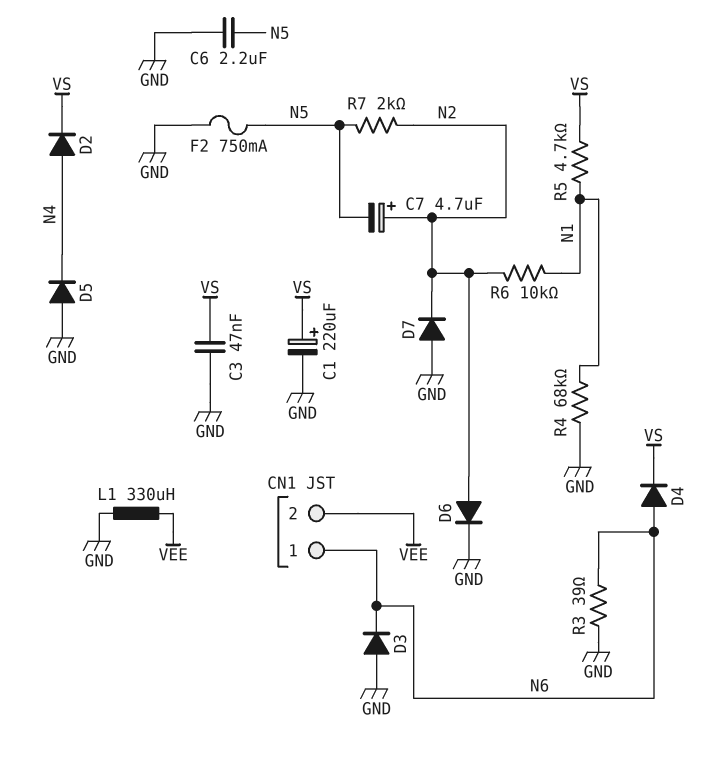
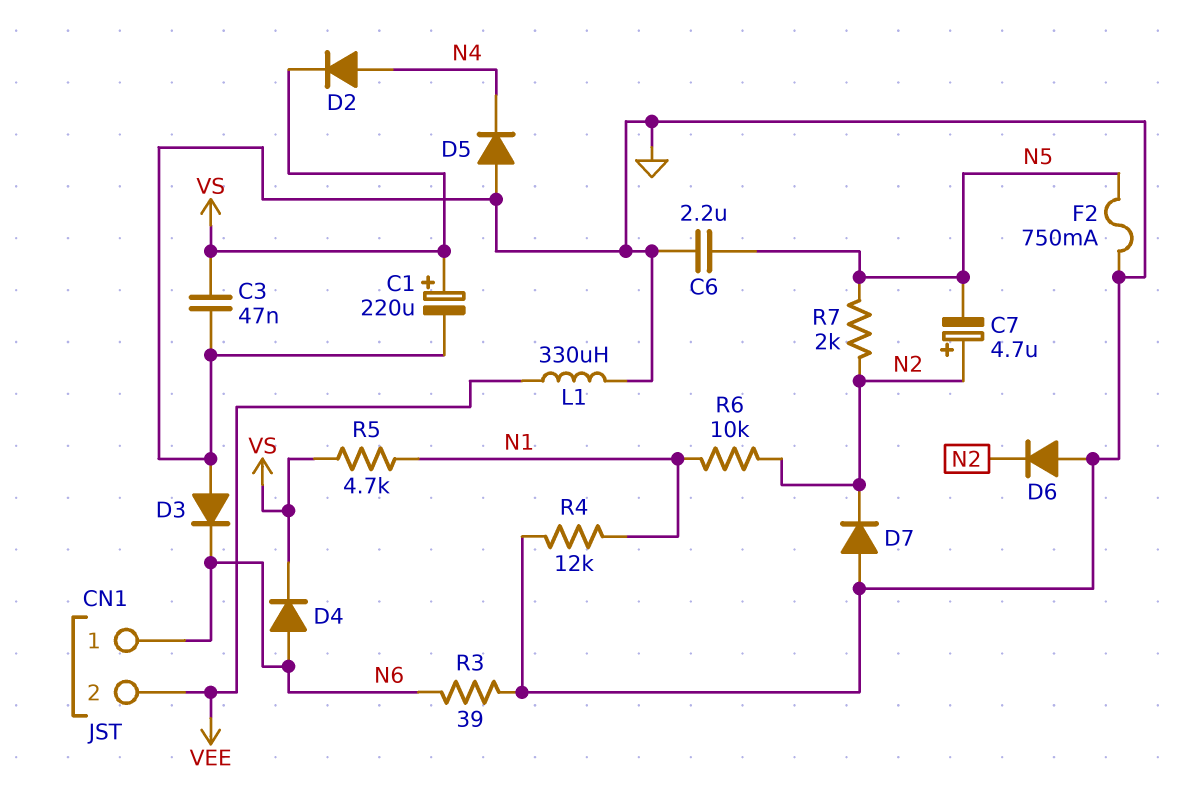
D6: diode (A N2, K GND) -> diode (A GND, K N2)
R4: 68k (GND, N1) -> 12k (GND, N1)

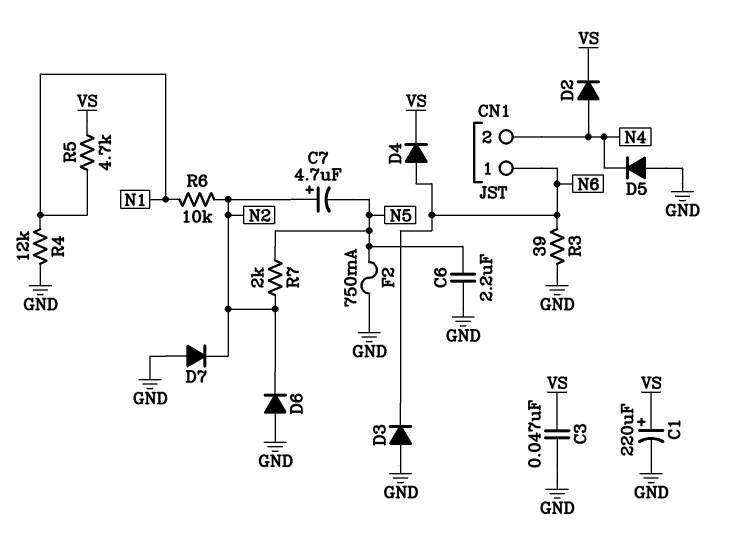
CN1 pin 2: VEE -> N4
L1: 330uH (GND, VEE) -> none

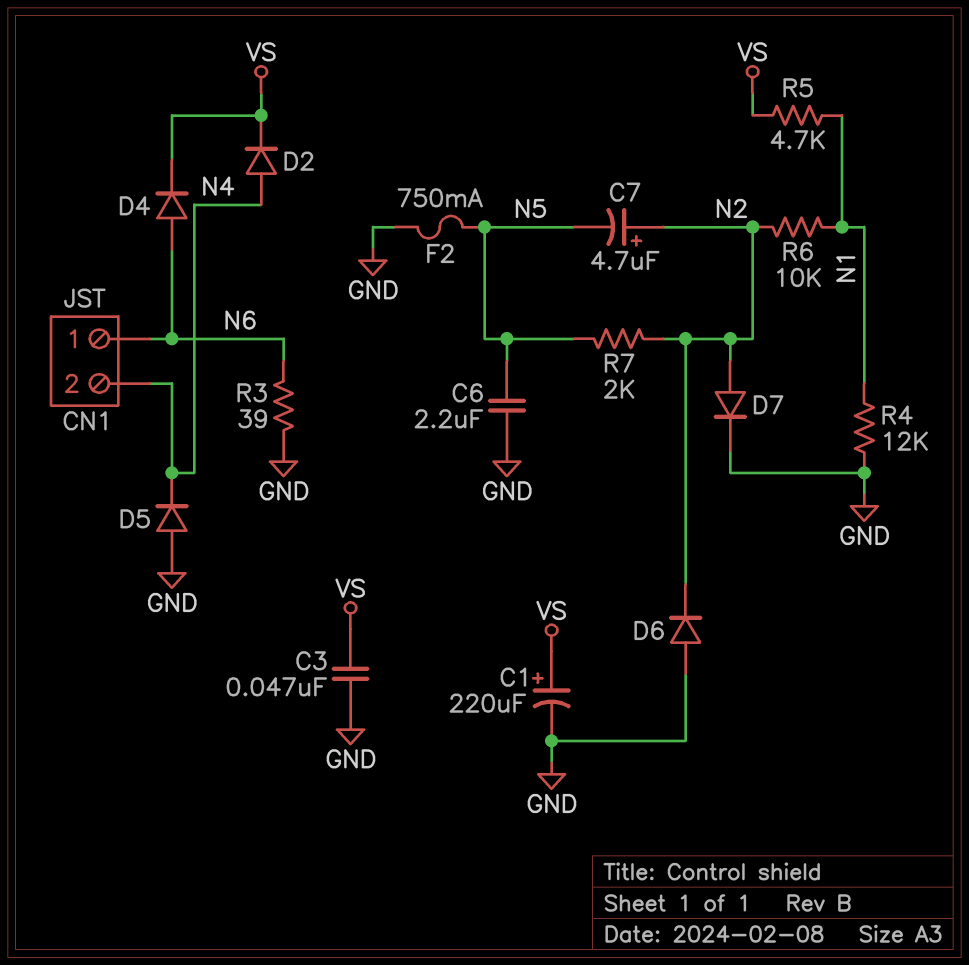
D3: diode (A GND, K N6) -> none
D7: diode (A GND, K N2) -> diode (A N2, K GND)

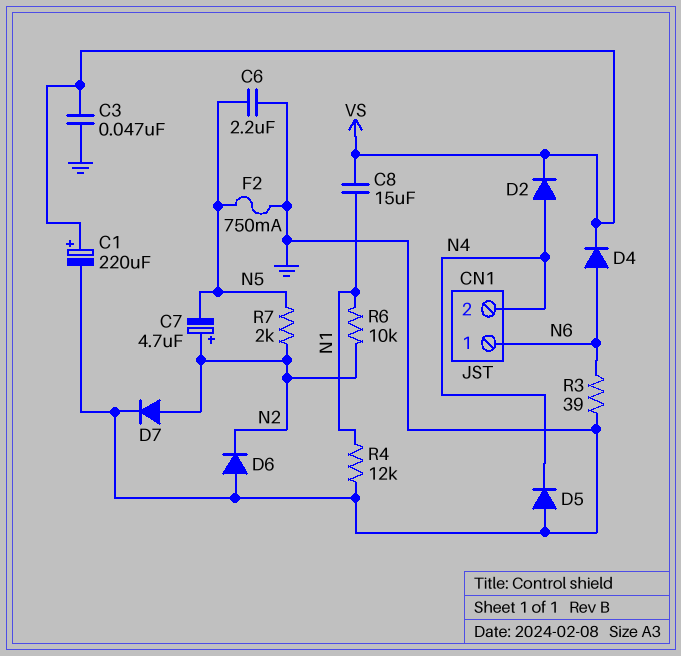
C8: none -> 15uF (N1, VS)
R5: 4.7k (N1, VS) -> none

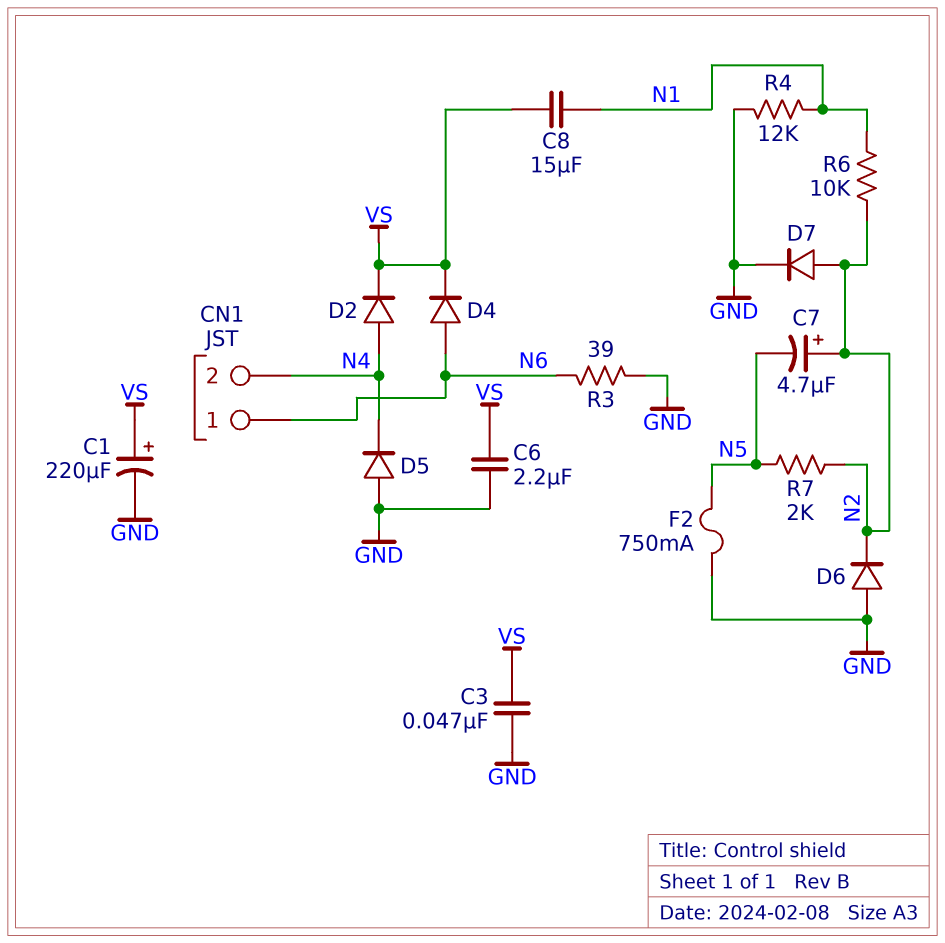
C6: 2.2uF (GND, N5) -> 2.2uF (GND, VS)

